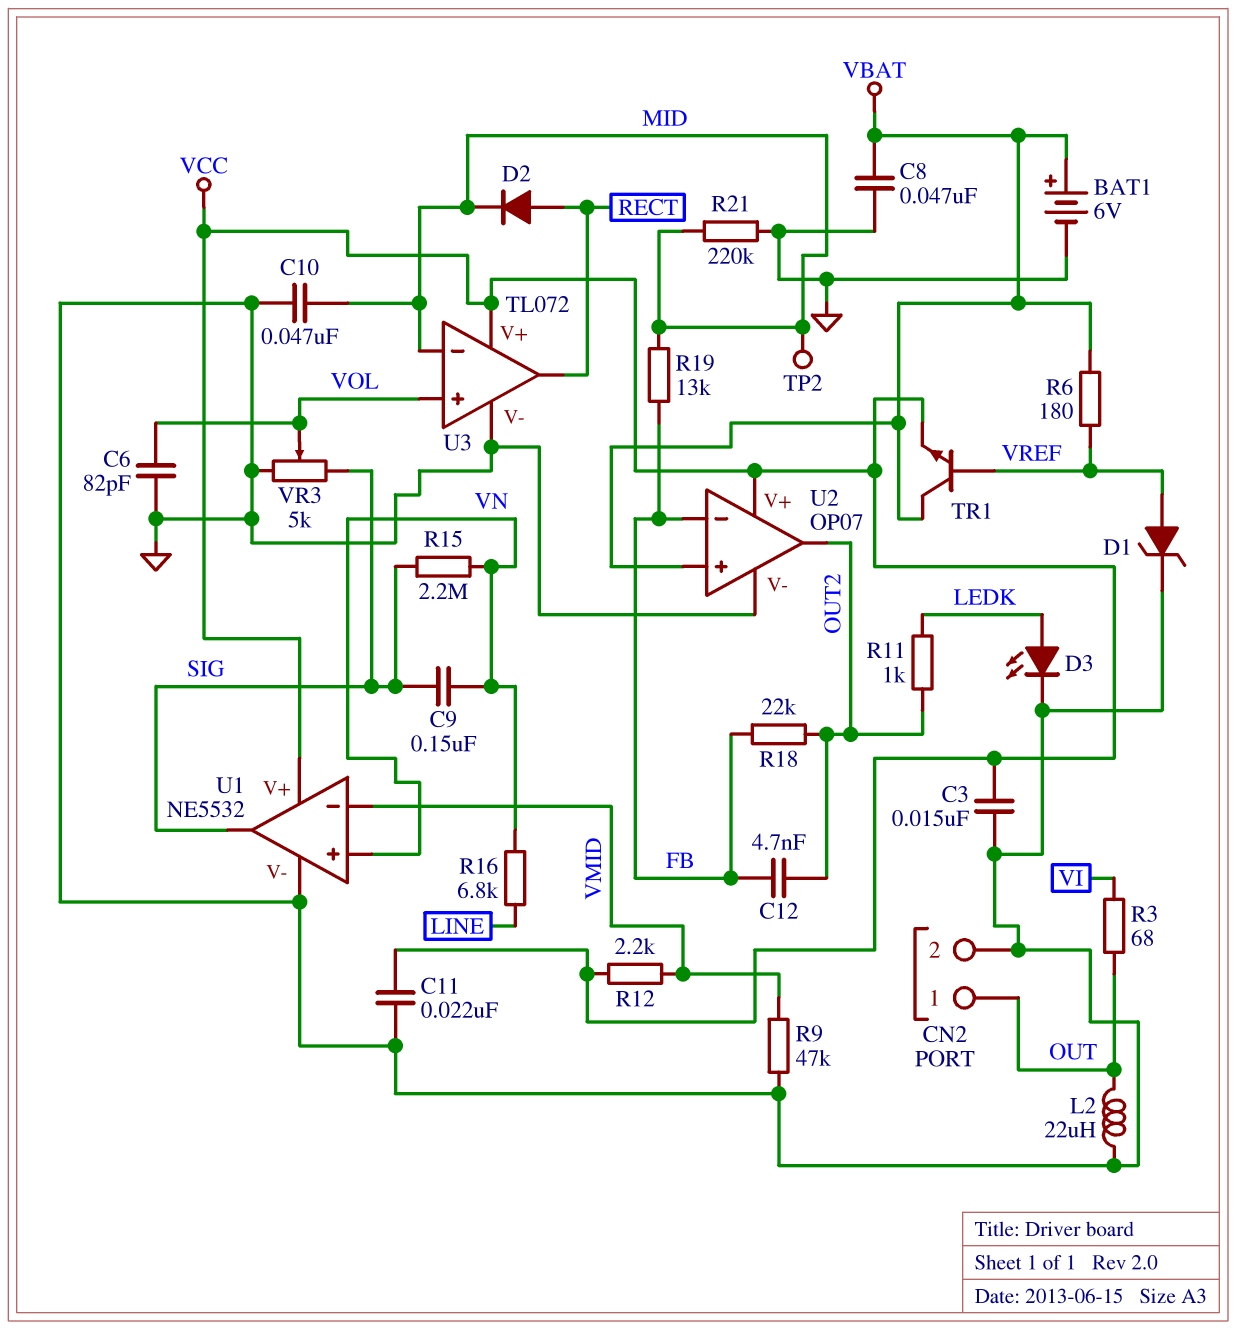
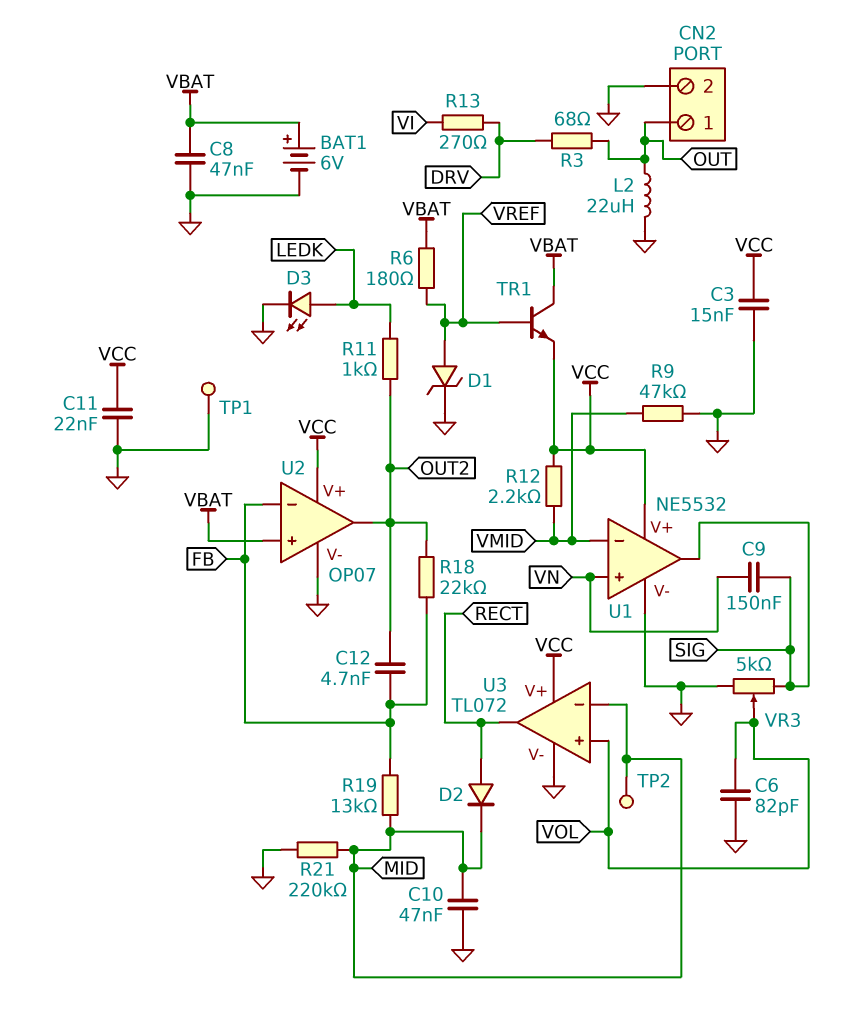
R3: 68 (OUT, VI) -> 68 (DRV, OUT)
R13: none -> 270 (DRV, VI)
R15: 2.2M (SIG, VN) -> none
R16: 6.8k (LINE, VN) -> none
TP1: none -> test point (GND)

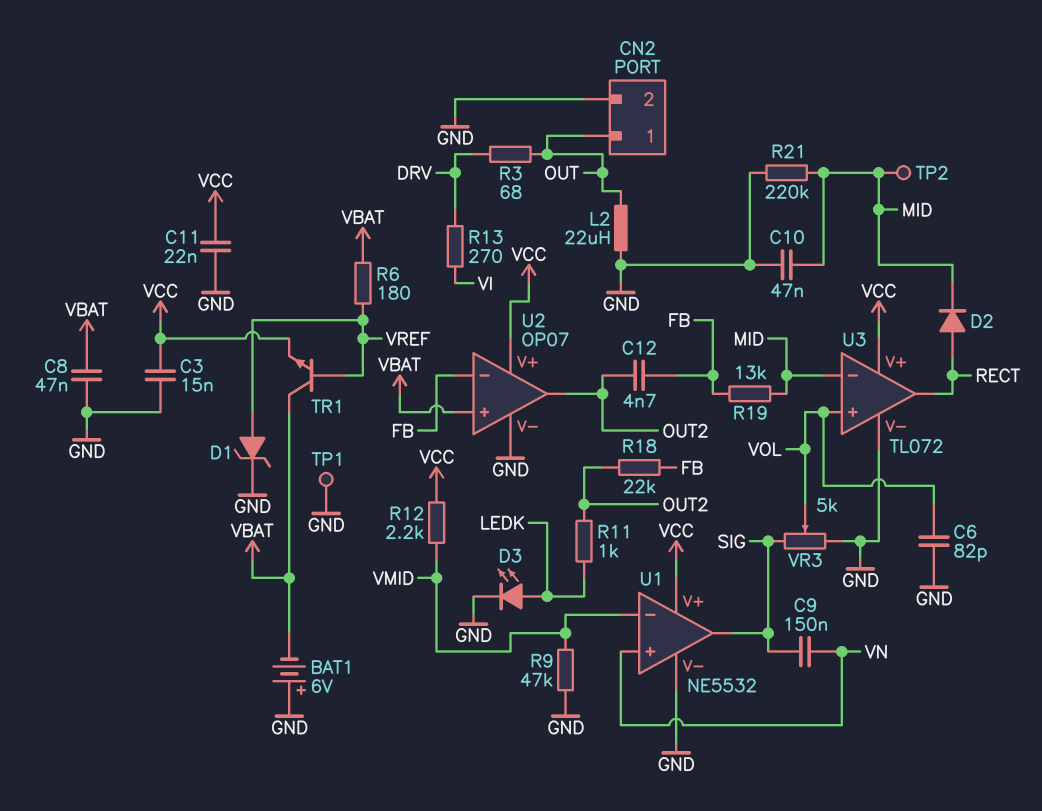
BAT1: 6V (plus VBAT, minus GND) -> 6V (plus GND, minus VBAT)

